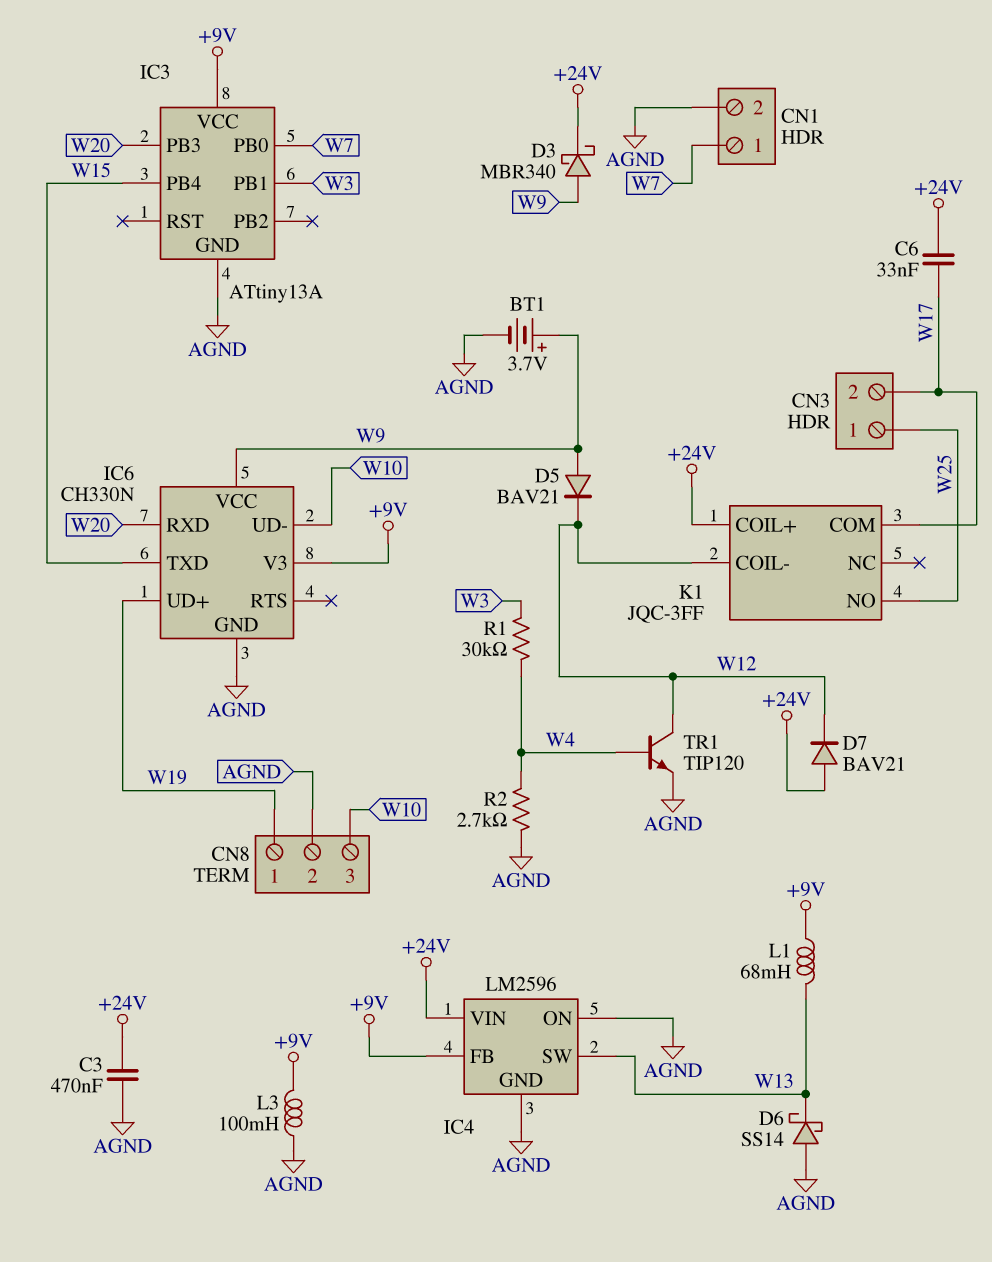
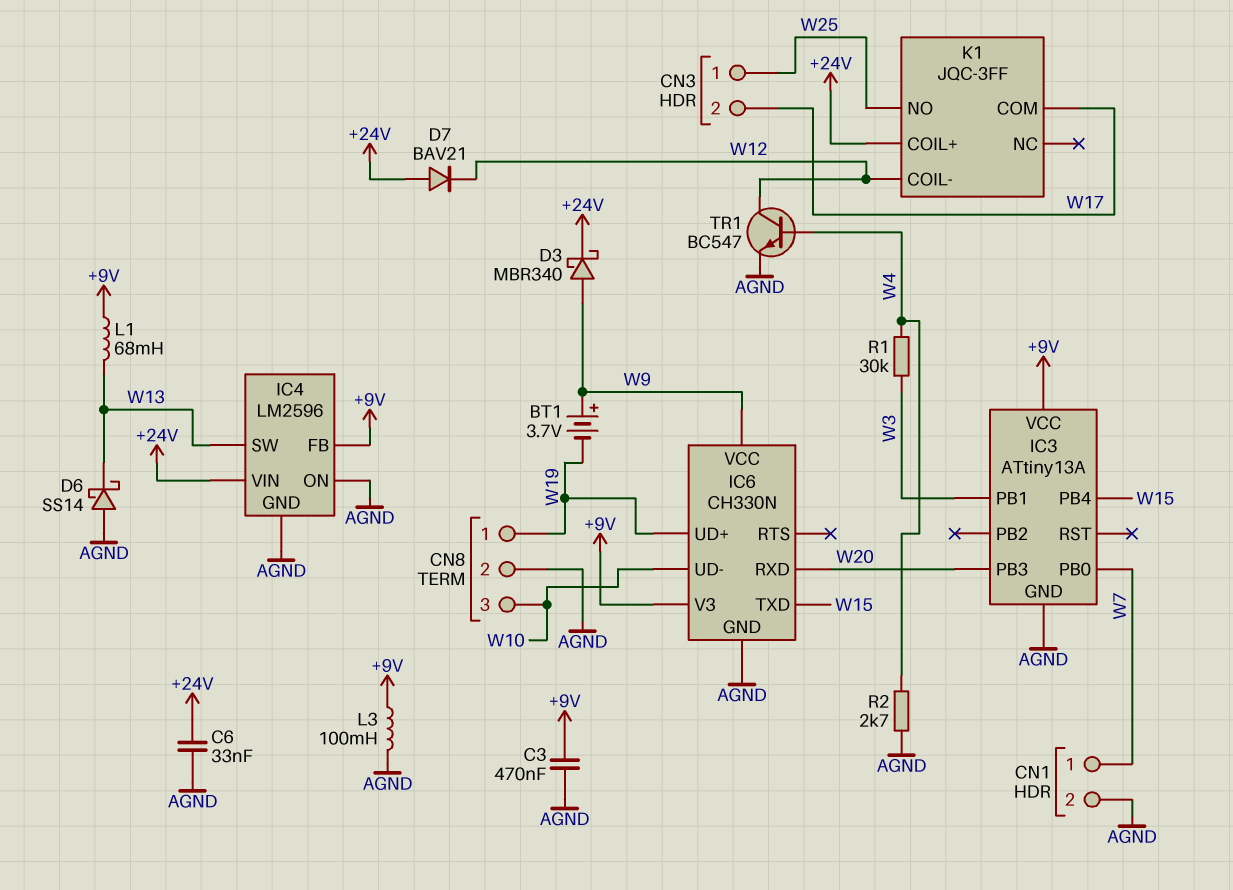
BT1: 3.7V (plus W9, minus AGND) -> 3.7V (plus W9, minus W19)
C3: 470nF (+24V, AGND) -> 470nF (+9V, AGND)
C6: 33nF (+24V, W17) -> 33nF (+24V, AGND)
D5: diode BAV21 (A W9, K W12) -> none
TR1: NPN TIP120 (B W4, C W12, E AGND) -> NPN BC547 (B W4, C W12, E AGND)

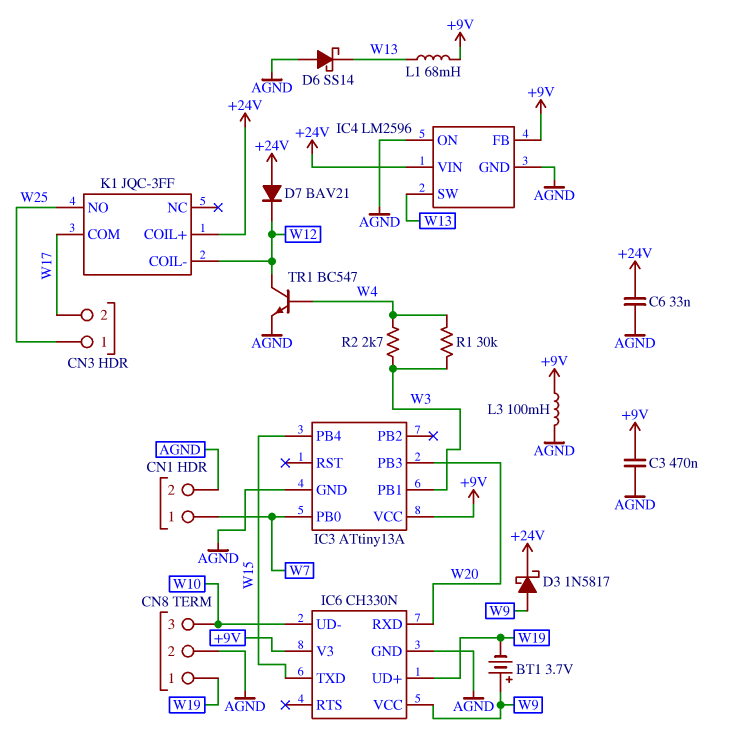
D3: schottky MBR340 (A W9, K +24V) -> schottky 1N5817 (A W9, K +24V)
R2: 2.7k (AGND, W4) -> 2.7k (W3, W4)

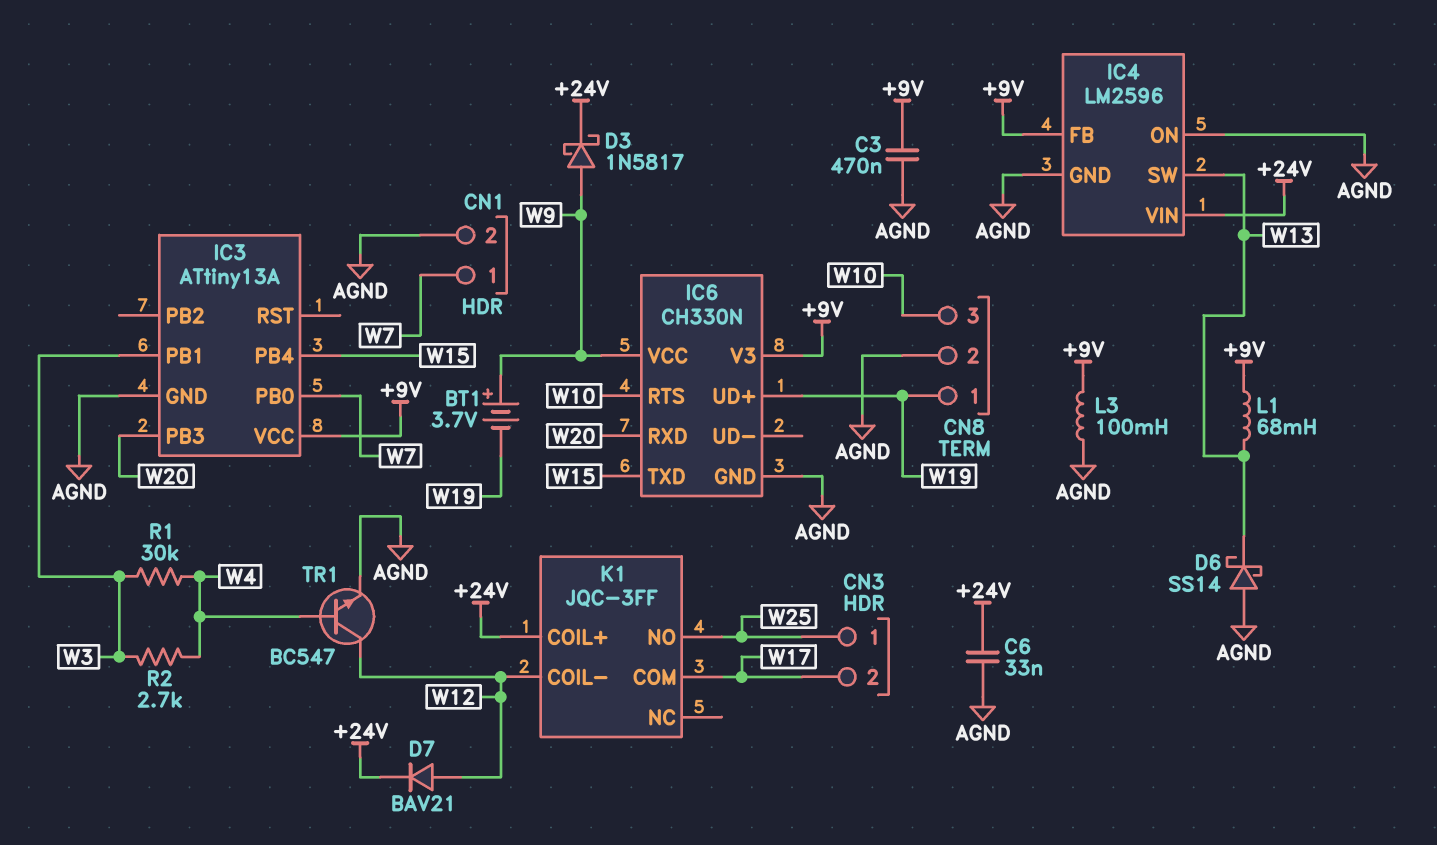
D7: diode BAV21 (A +24V, K W12) -> diode BAV21 (A W12, K +24V)
IC6 pin RTS: none -> W10
IC6 pin UD-: W10 -> none

